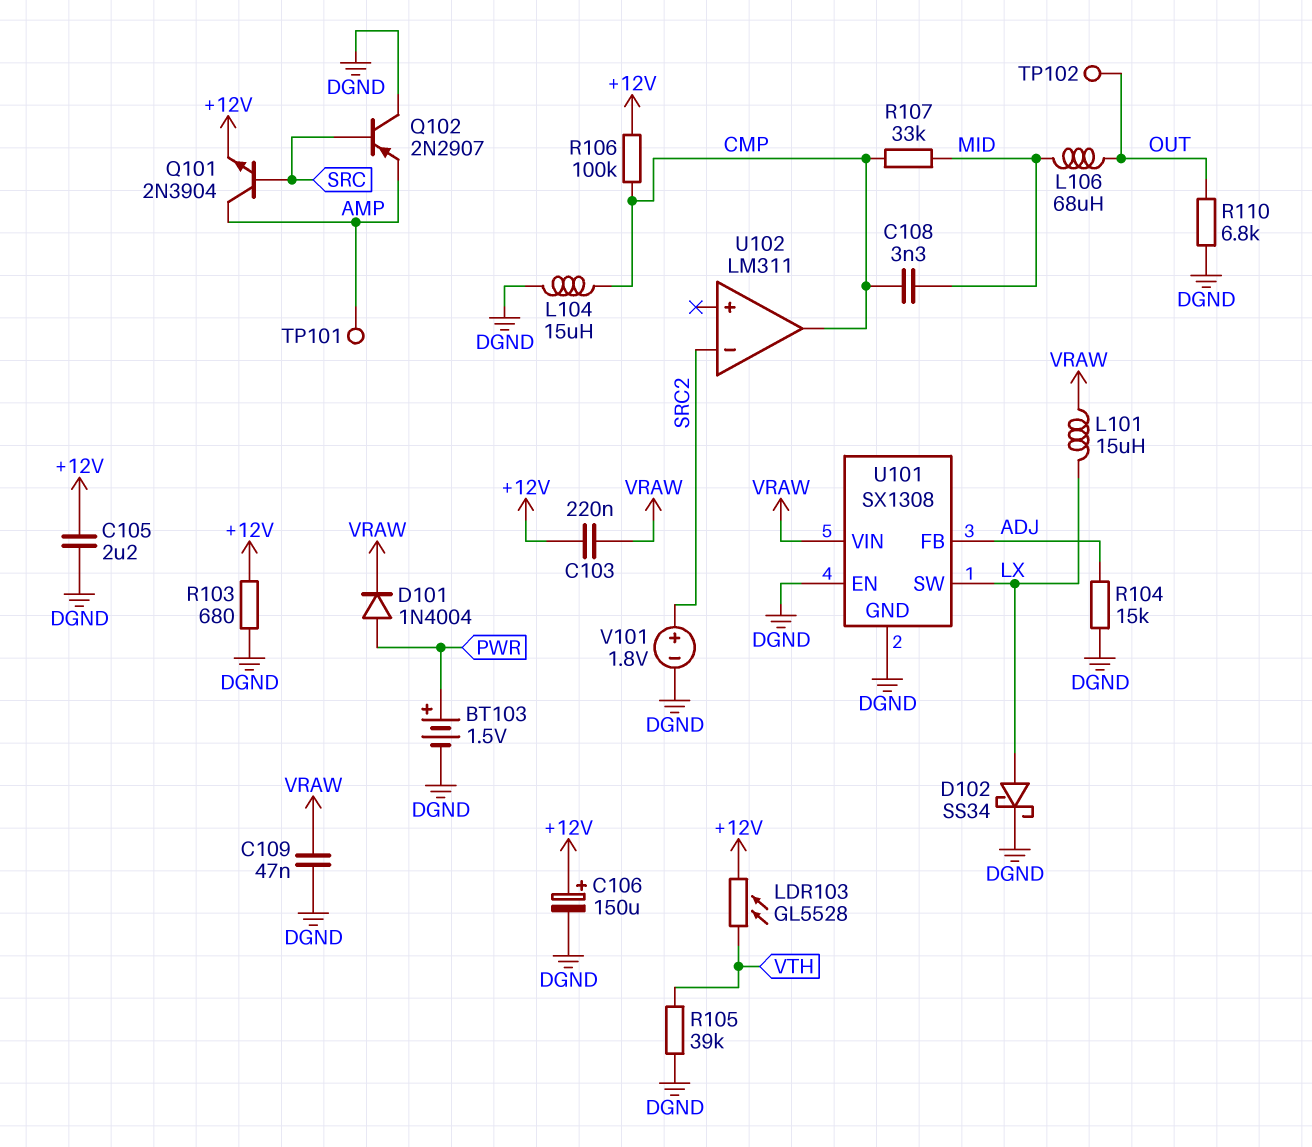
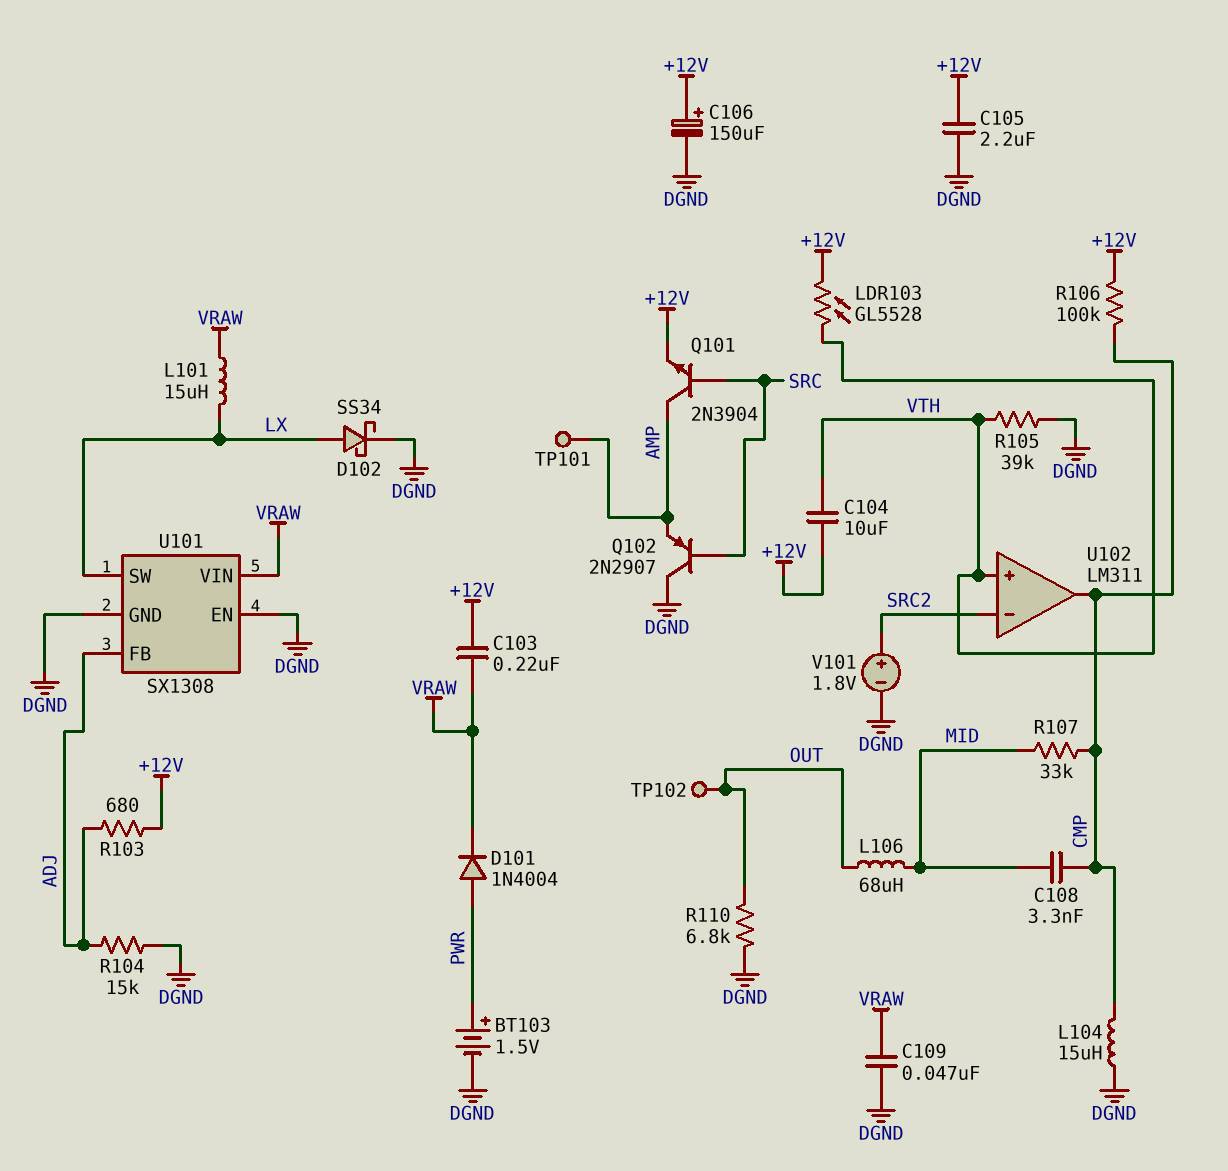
C104: none -> 10uF (+12V, VTH)
R103: 680 (+12V, DGND) -> 680 (+12V, ADJ)
U102 pin in+: none -> VTH

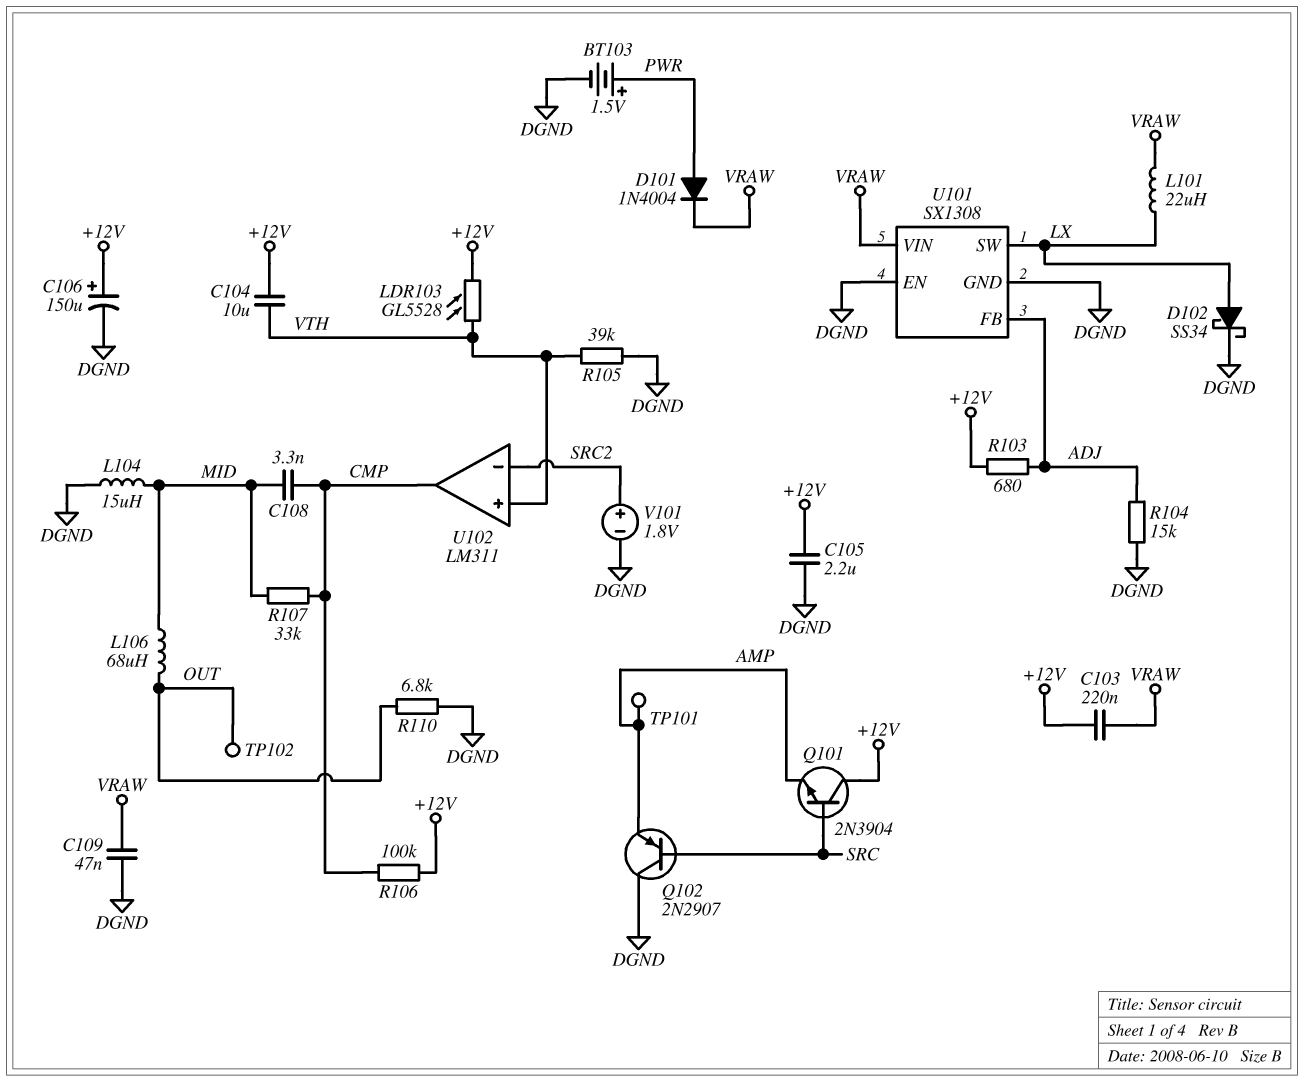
L101: 15uH (LX, VRAW) -> 22uH (LX, VRAW)
L104: 15uH (CMP, DGND) -> 15uH (DGND, MID)
Q101: NPN 2N3904 (B SRC, C AMP, E +12V) -> NPN 2N3904 (B SRC, C +12V, E AMP)

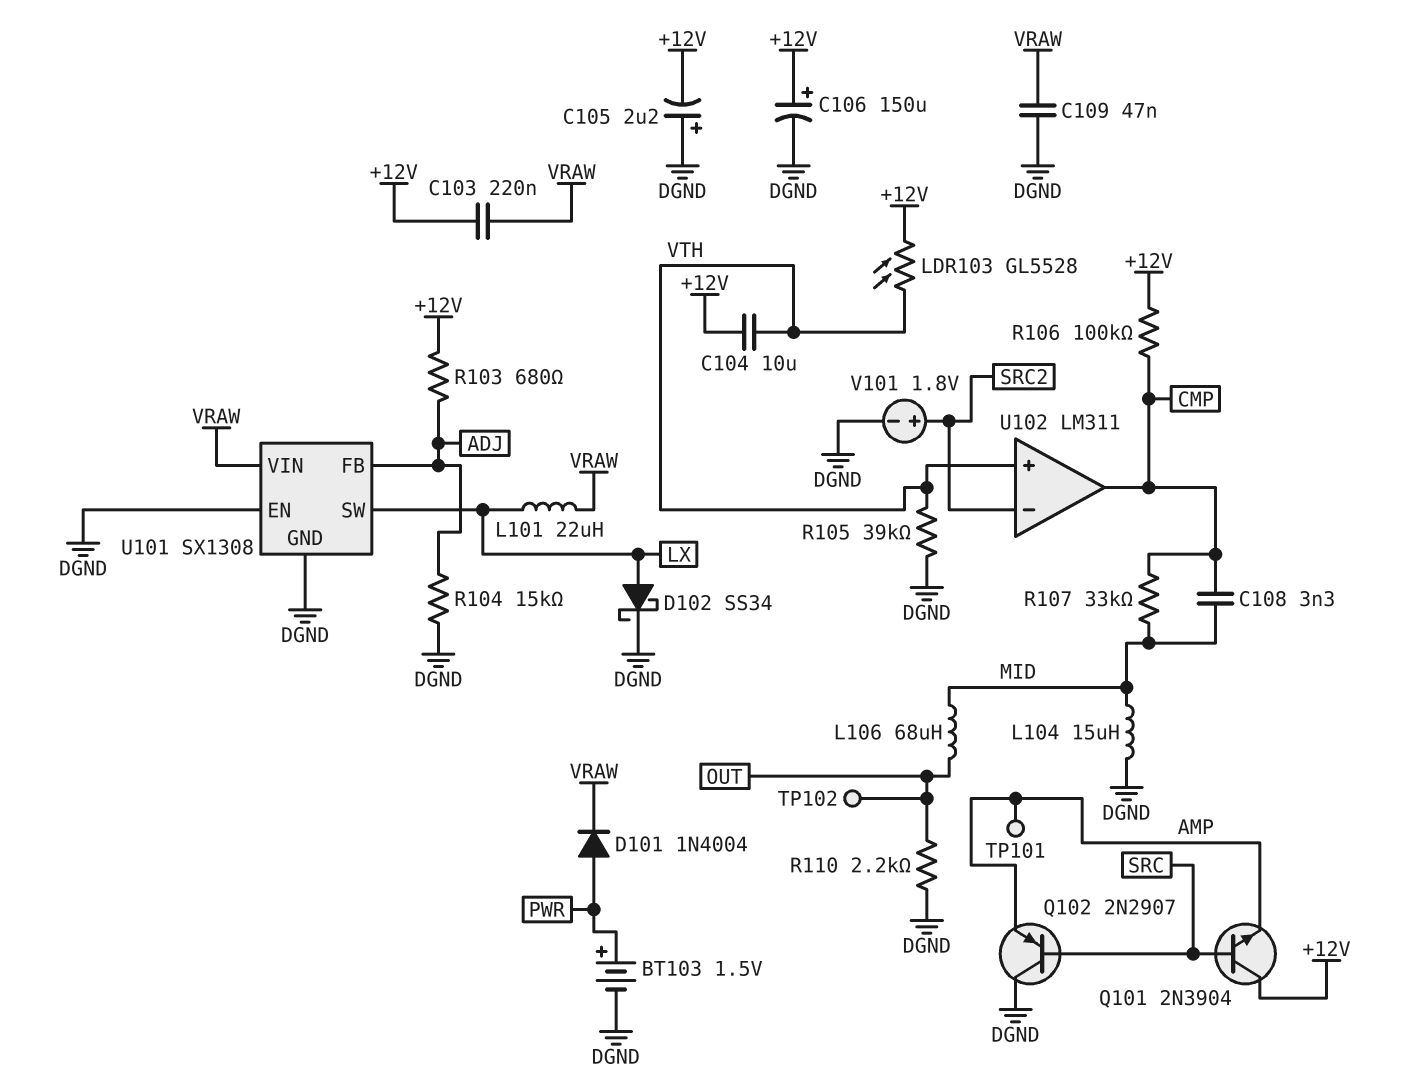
C105: 2.2uF (+12V, DGND) -> 2.2uF (plus DGND, minus +12V)
R110: 6.8k (DGND, OUT) -> 2.2k (DGND, OUT)

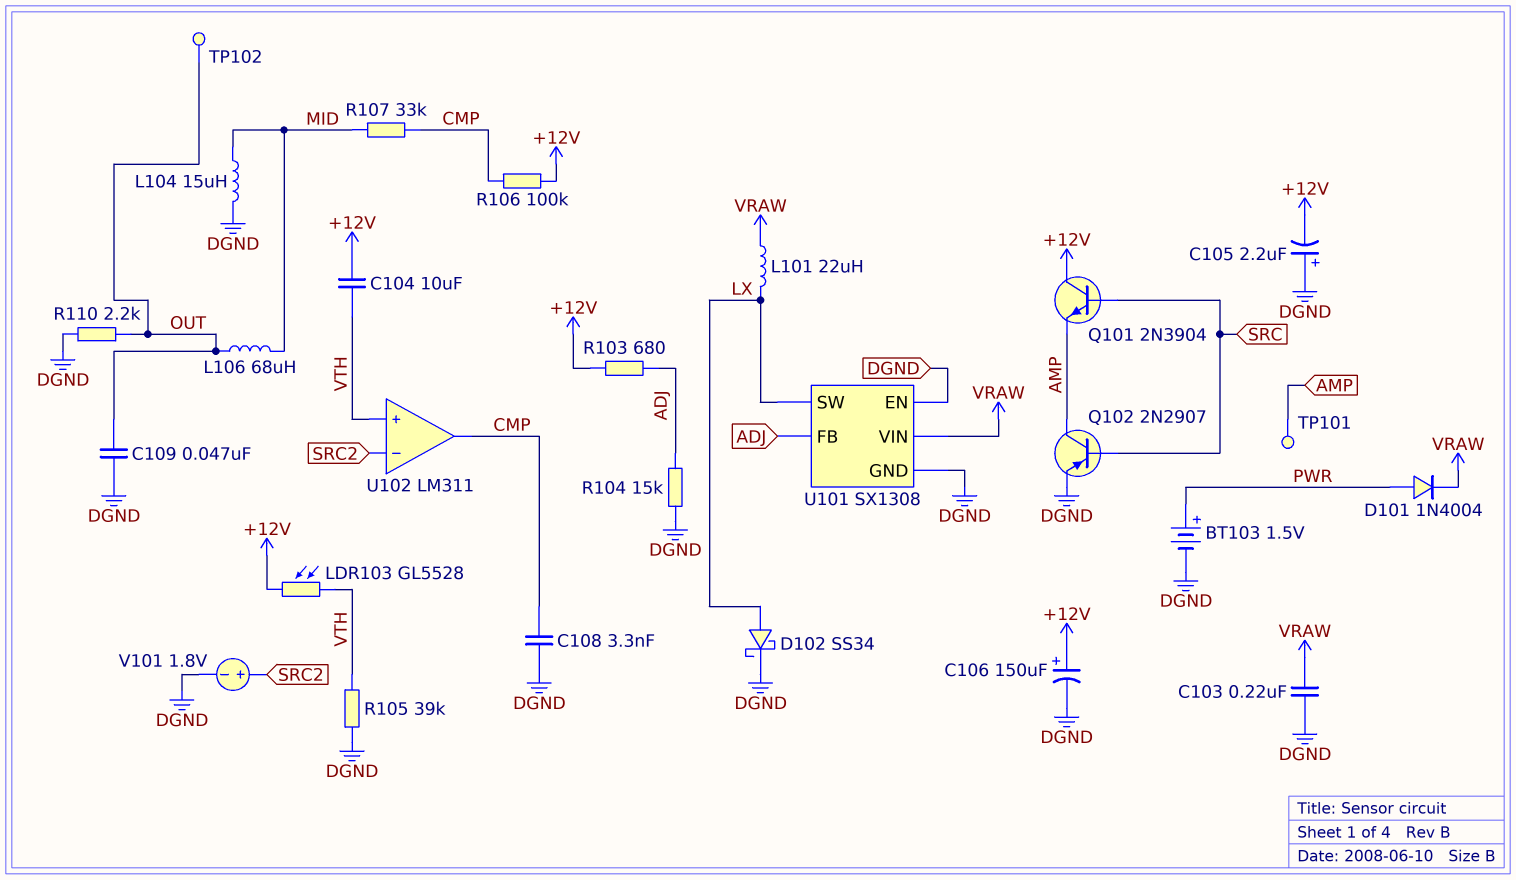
C103: 220nF (+12V, VRAW) -> 220nF (DGND, VRAW)
C108: 3.3nF (CMP, MID) -> 3.3nF (CMP, DGND)
C109: 47nF (DGND, VRAW) -> 47nF (DGND, OUT)
Q102: PNP 2N2907 (B SRC, C DGND, E AMP) -> PNP 2N2907 (B SRC, C AMP, E DGND)

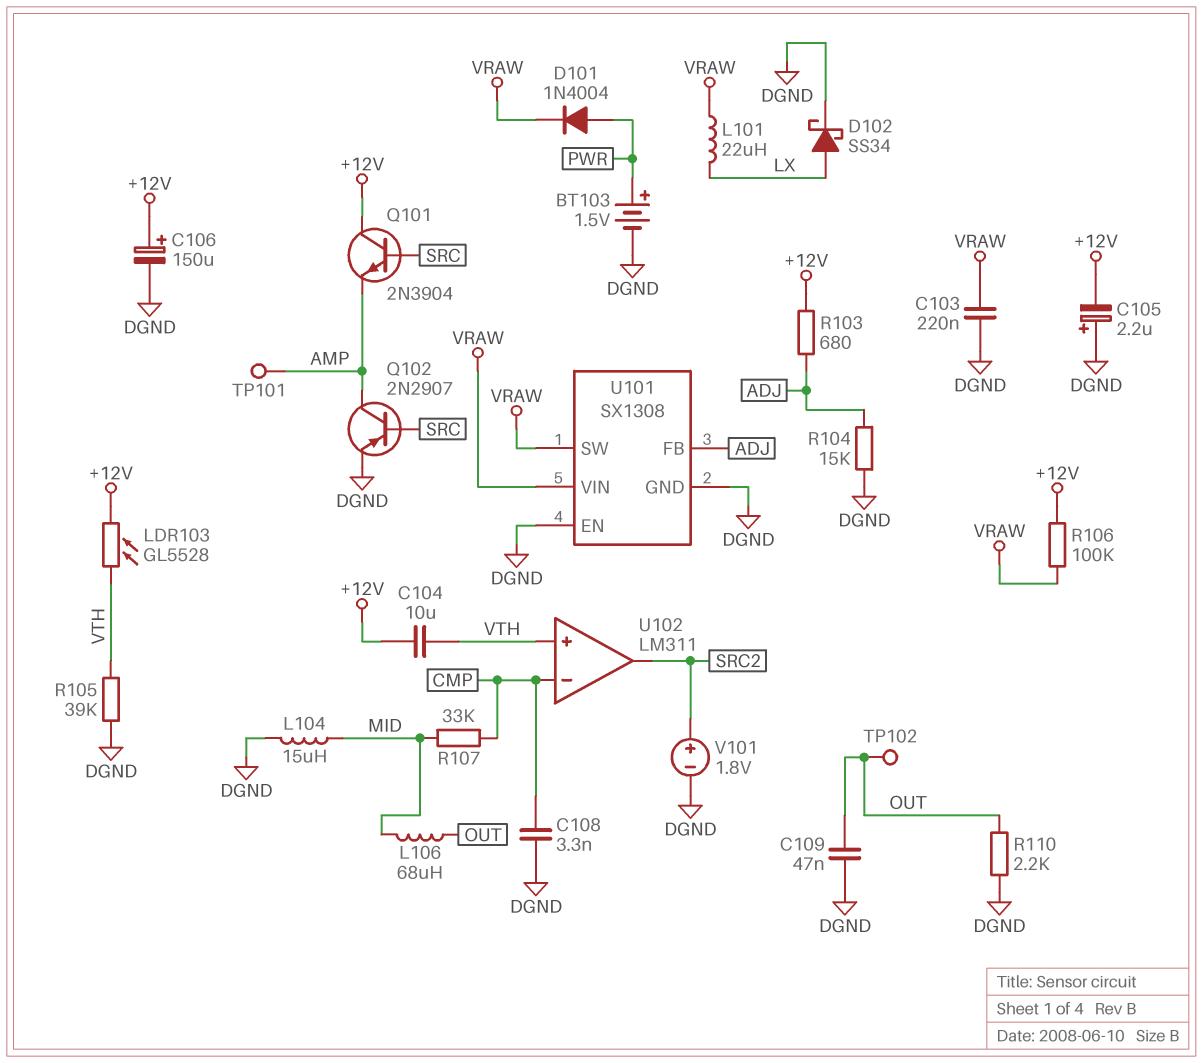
R106: 100k (+12V, CMP) -> 100k (+12V, VRAW)
U101 pin SW: LX -> VRAW
U102 pin in-: SRC2 -> CMP
U102 pin out: CMP -> SRC2

